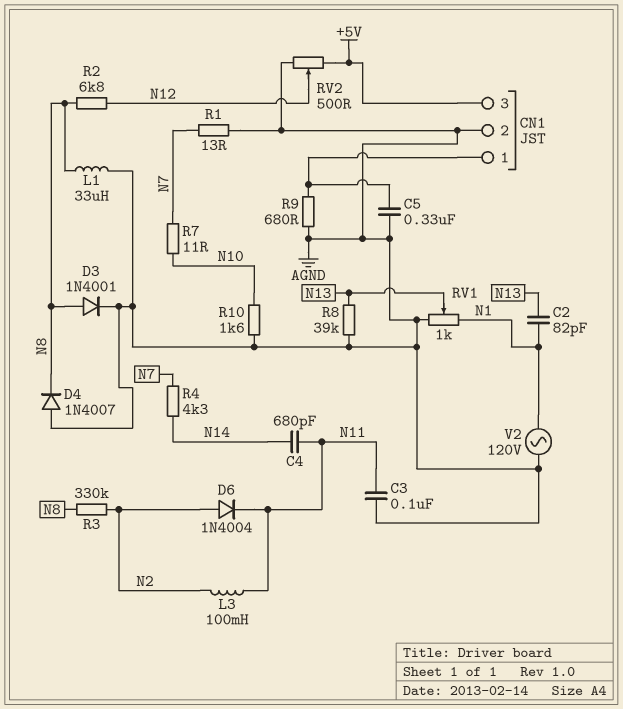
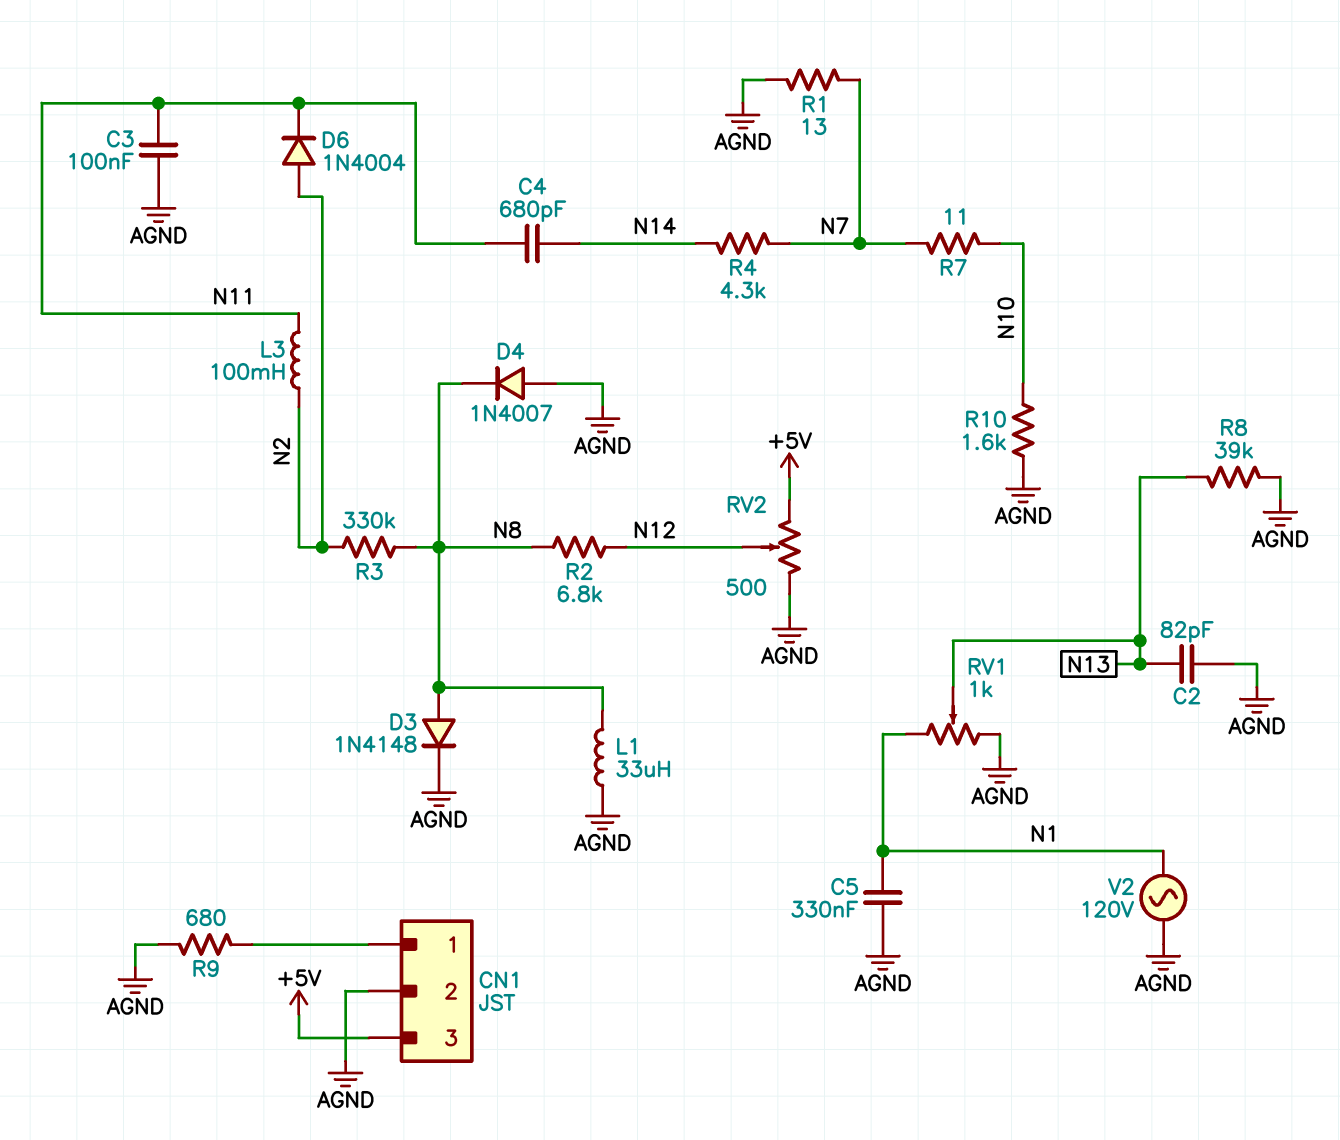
C2: 82pF (N1, N13) -> 82pF (AGND, N13)
C5: 330nF (AGND, CN1/1) -> 330nF (AGND, N1)
D3: diode 1N4001 (A N8, K AGND) -> diode 1N4148 (A N8, K AGND)

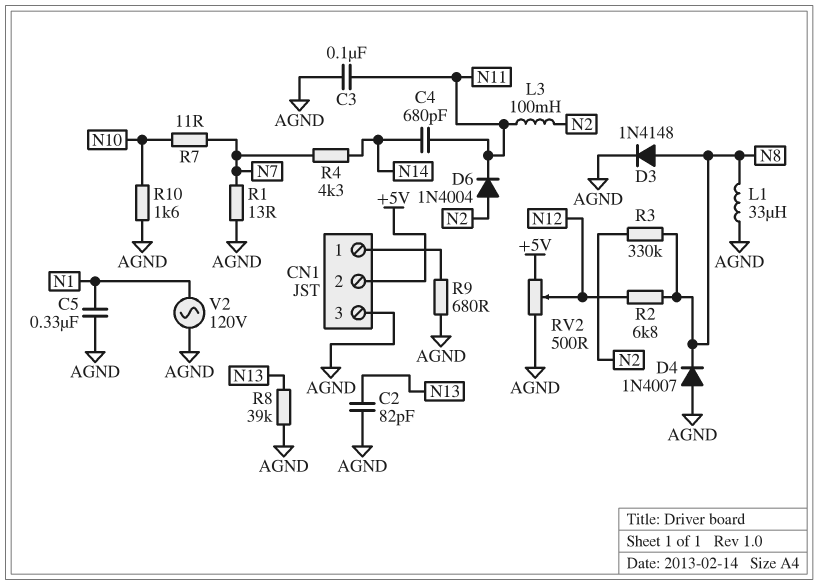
CN1 pin 2: AGND -> +5V
CN1 pin 3: +5V -> AGND
RV1: 1k (AGND, N1, wiper N13) -> none

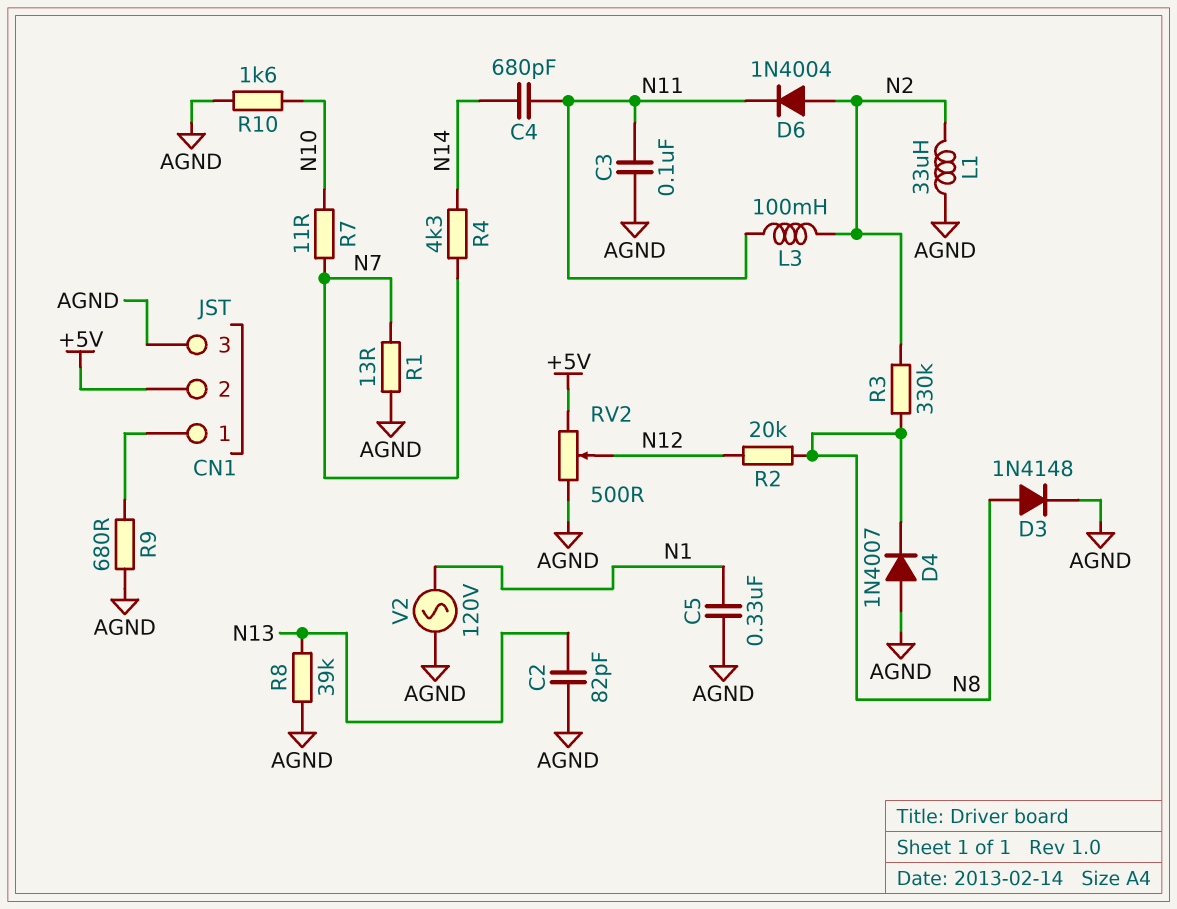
L1: 33uH (AGND, N8) -> 33uH (AGND, N2)
R2: 6.8k (N8, N12) -> 20k (N8, N12)

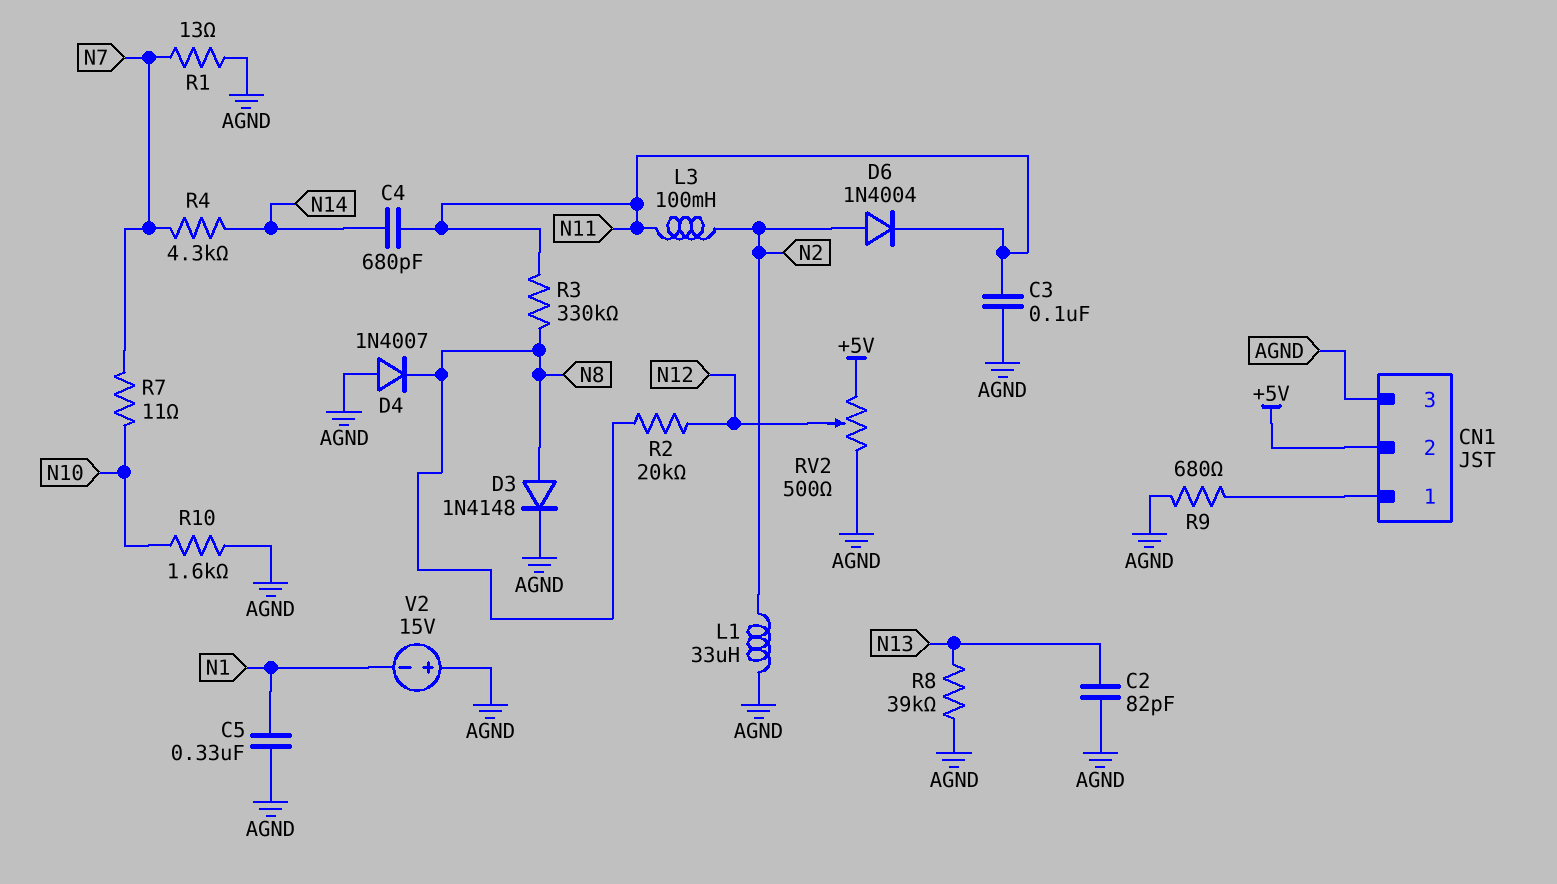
R3: 330k (N2, N8) -> 330k (N8, N11)
V2: AC 120V (AGND, N1) -> 15V (plus AGND, minus N1)

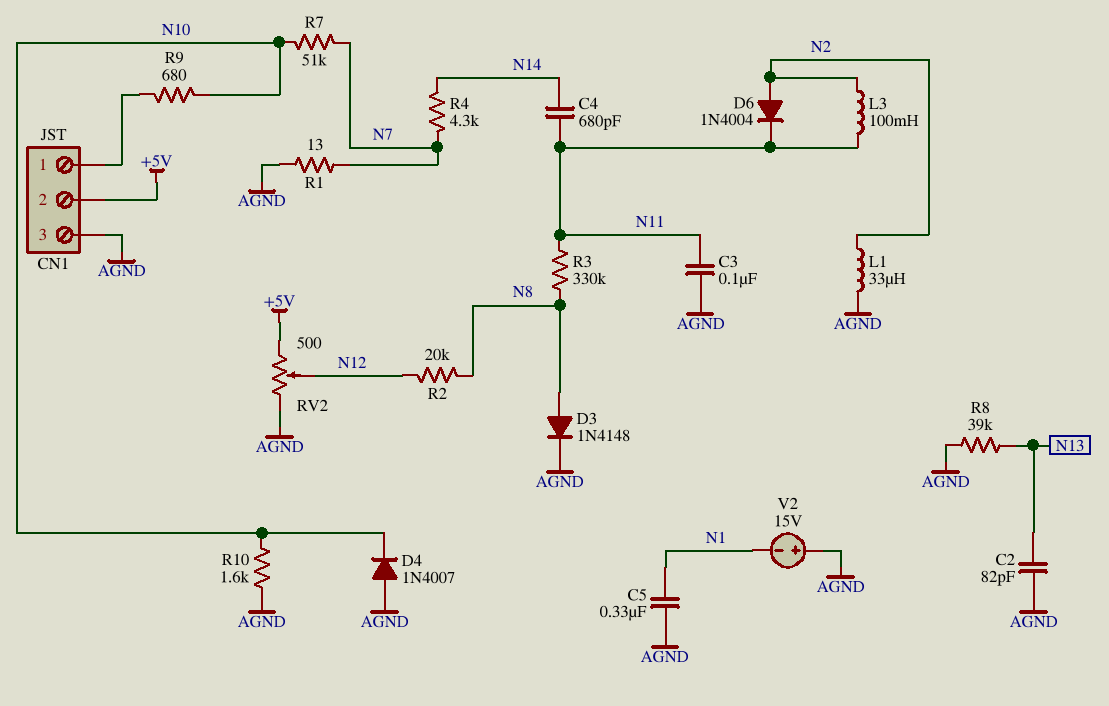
D4: diode 1N4007 (A AGND, K N8) -> diode 1N4007 (A AGND, K N10)
R7: 11 (N7, N10) -> 51k (N7, N10)
R9: 680 (AGND, CN1/1) -> 680 (CN1/1, N10)

